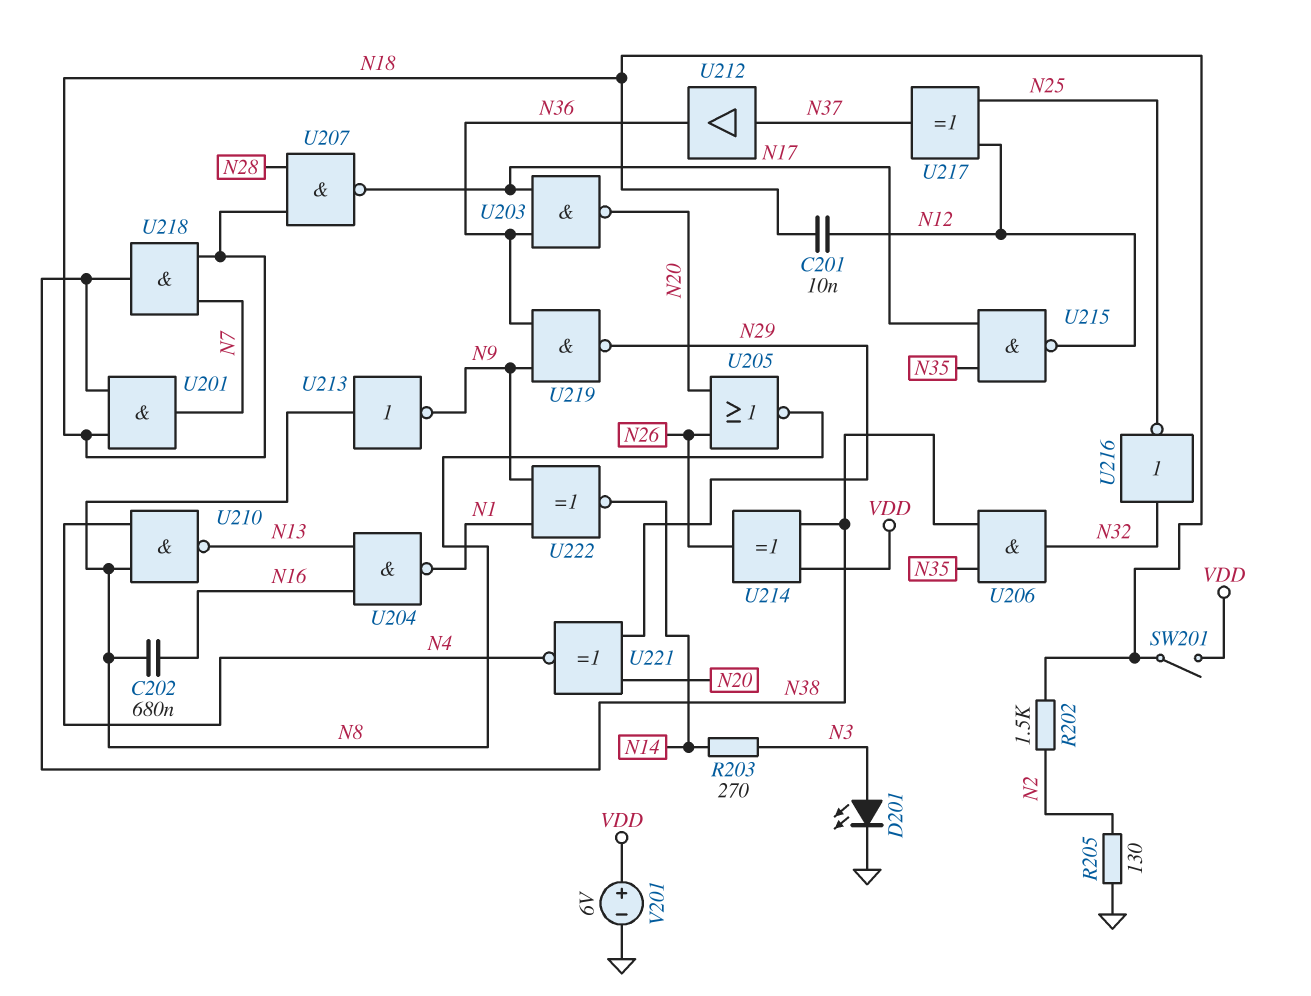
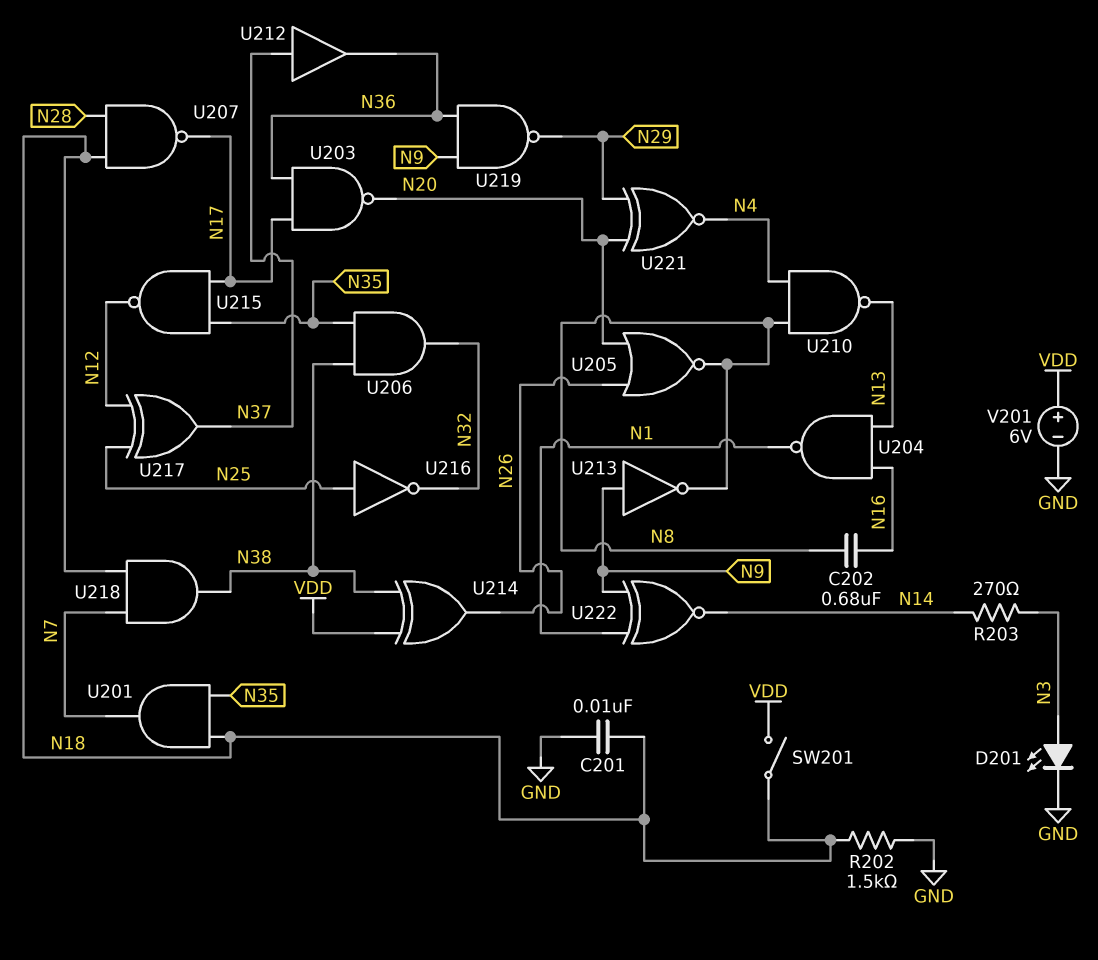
C201: 10nF (N12, N18) -> 10nF (GND, N18)
R202: 1.5k (N2, N18) -> 1.5k (GND, N18)
R205: 130 (GND, N2) -> none
U201: AND (in N18, in N38, out N7) -> AND (in N18, in N35, out N7)
U213: NOT (in N8, out N9) -> NOT (in N9, out N8)
U216: NOT (in N32, out N25) -> NOT (in N25, out N32)

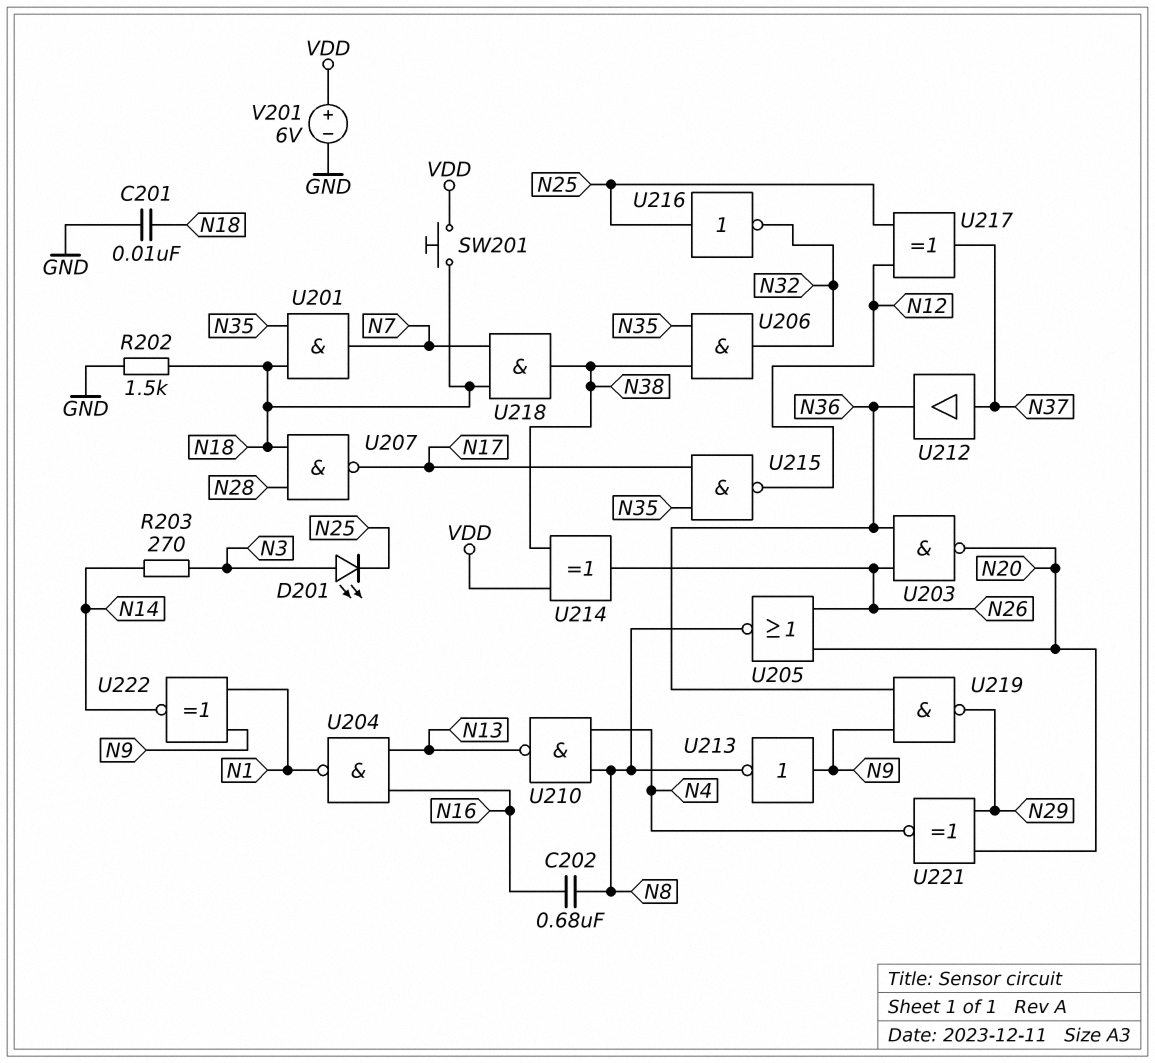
D201: LED (A N3, K GND) -> LED (A N3, K N25)
SW201: switch (N18, VDD) -> button (N18, VDD)
U203: NAND (in N17, in N36, out N20) -> NAND (in N26, in N36, out N20)

